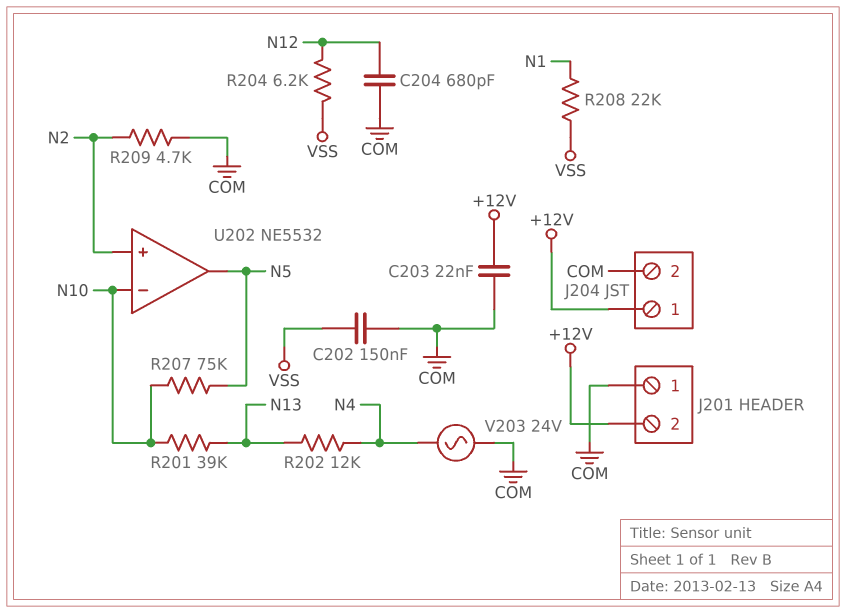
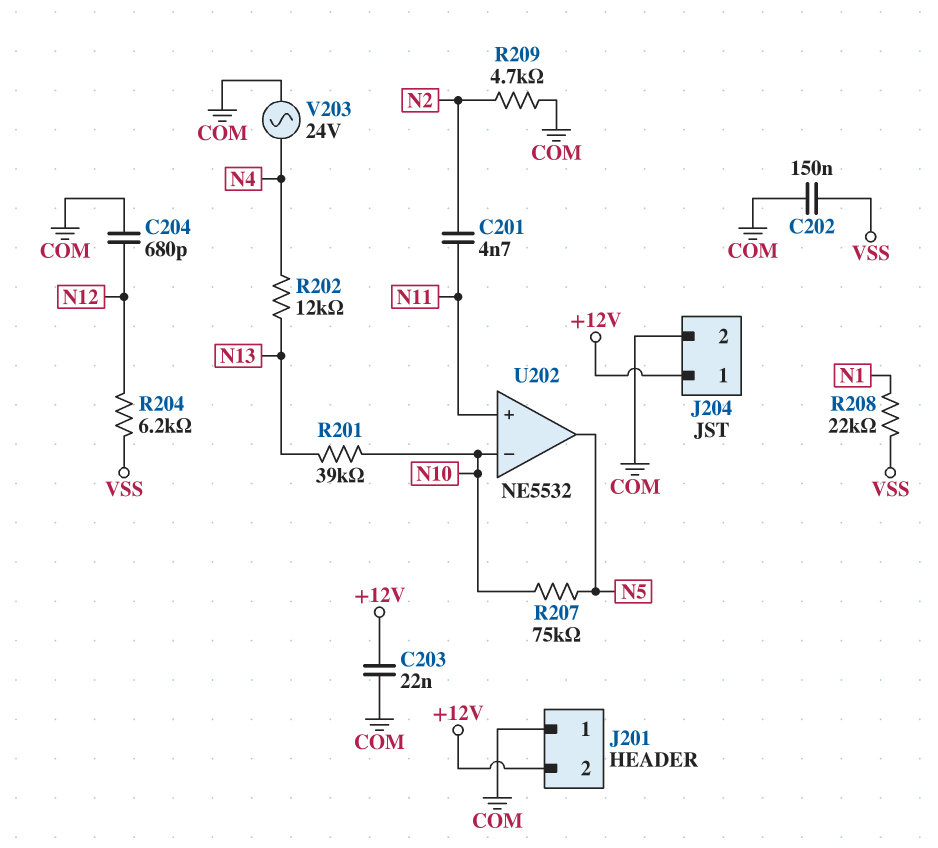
C201: none -> 4.7nF (N2, N11)
U202 pin in+: N2 -> N11

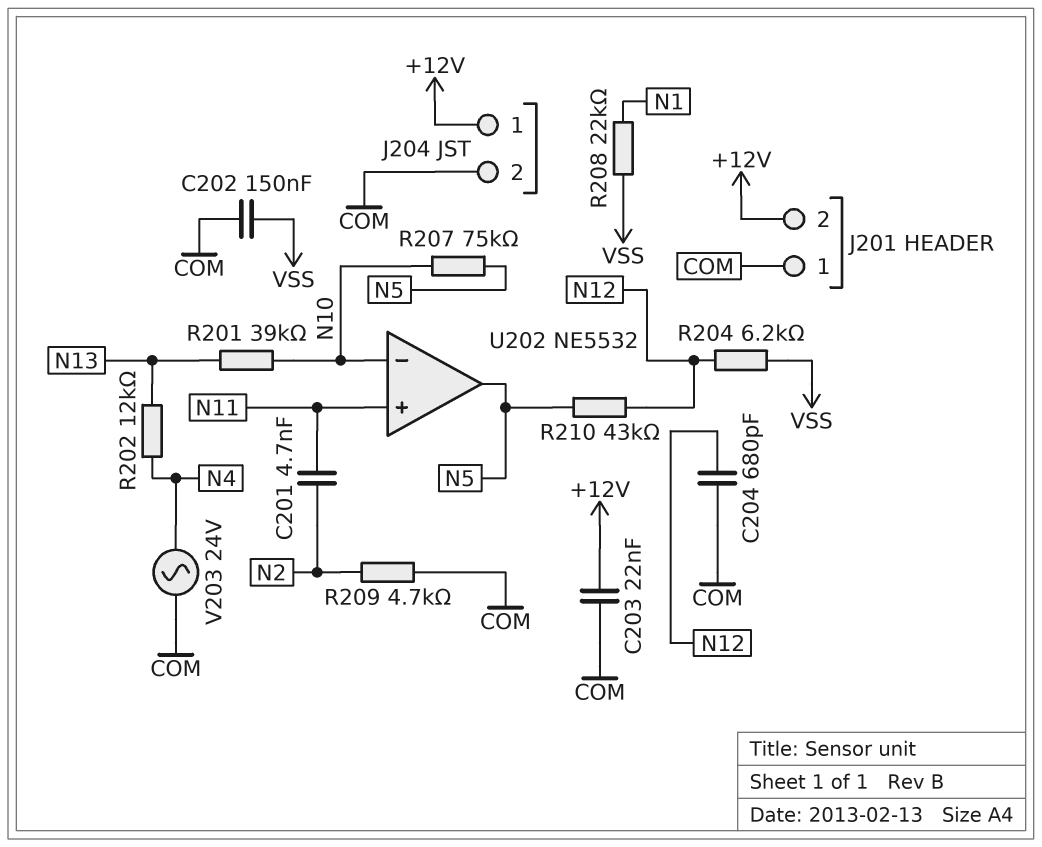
R210: none -> 43k (N5, N12)

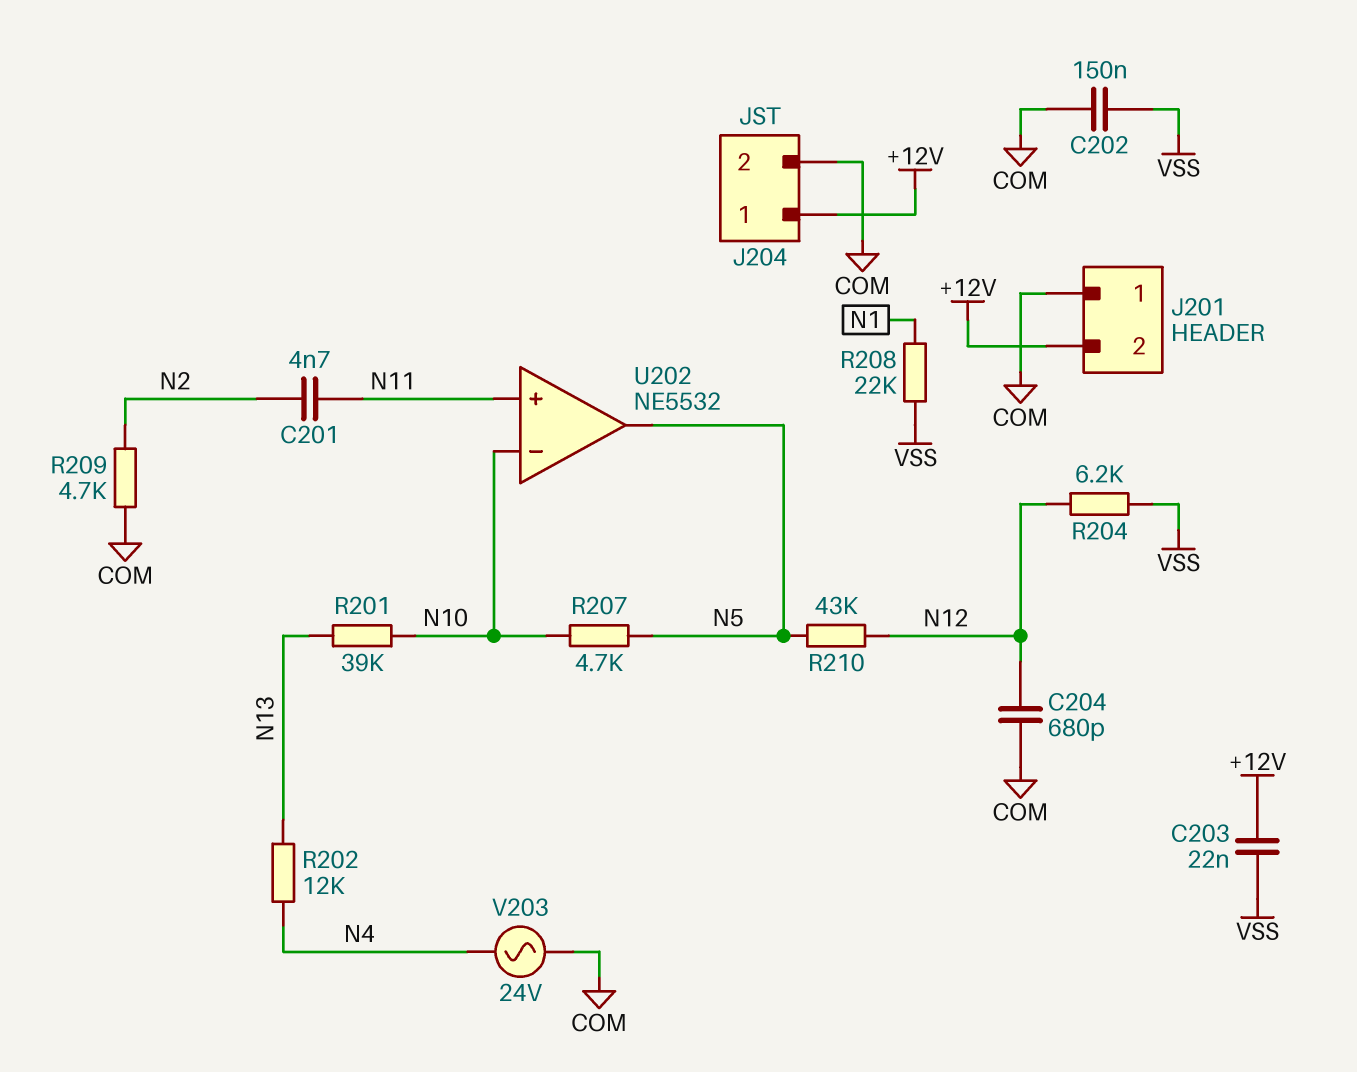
C203: 22nF (+12V, COM) -> 22nF (+12V, VSS)
R207: 75k (N5, N10) -> 4.7k (N5, N10)

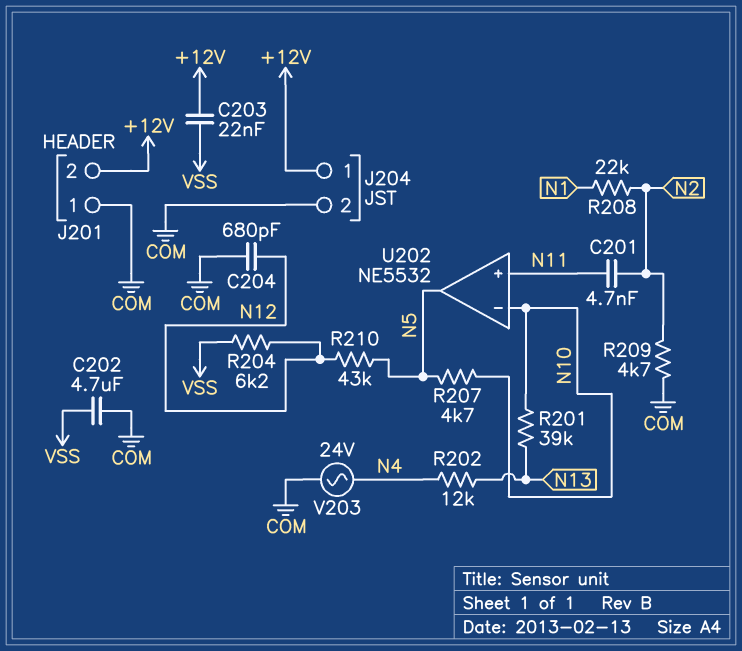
C202: 150nF (COM, VSS) -> 4.7uF (COM, VSS)
R208: 22k (N1, VSS) -> 22k (N1, N2)

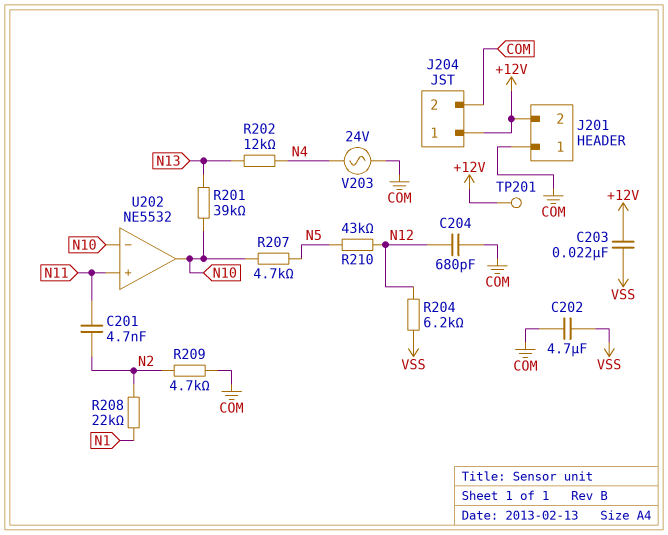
TP201: none -> test point (+12V)
U202 pin out: N5 -> N10

